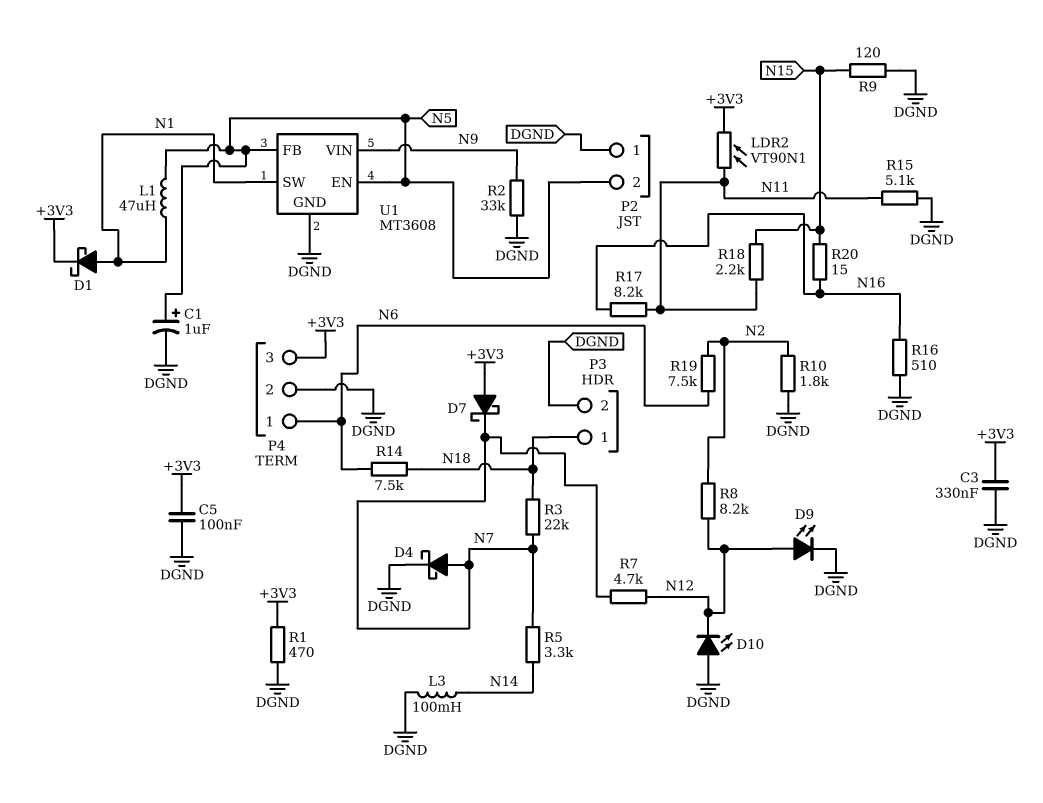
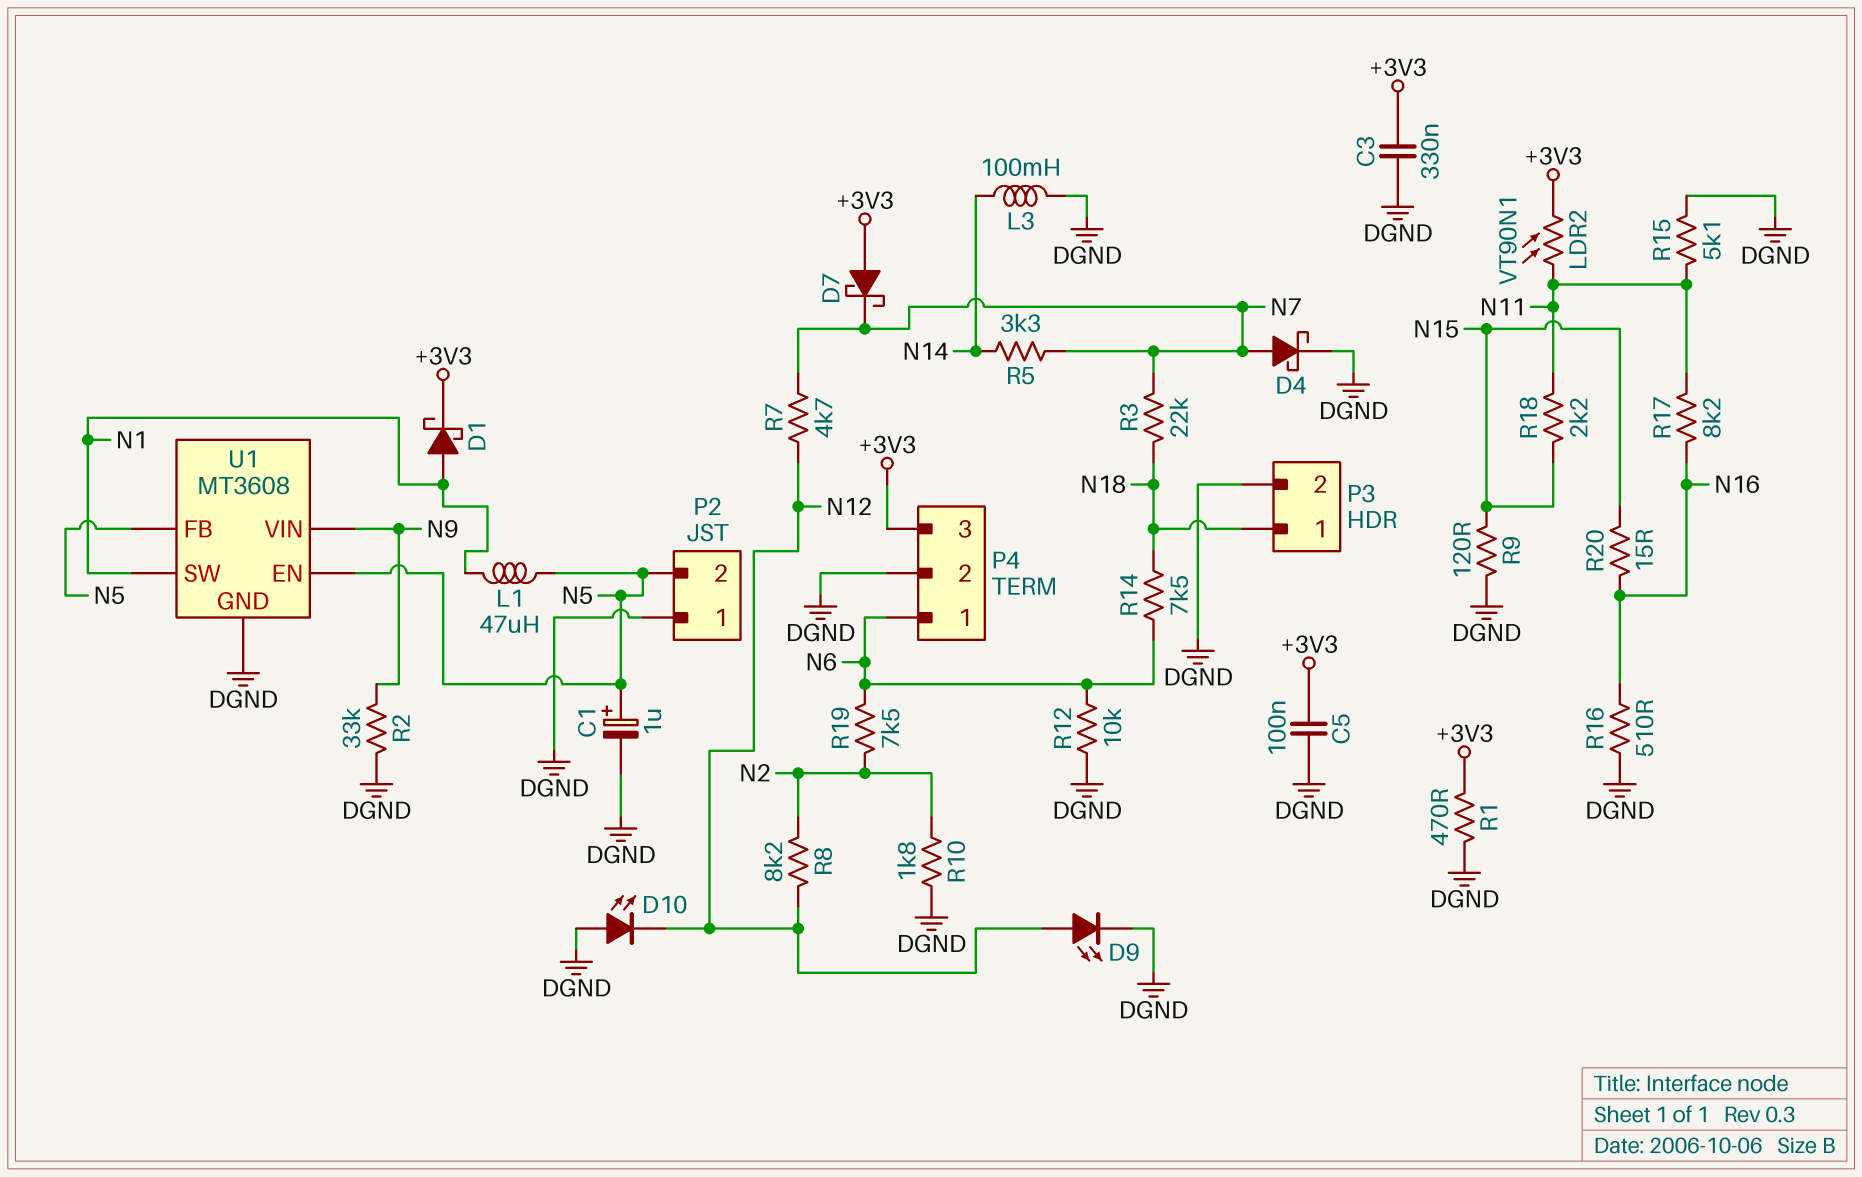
R12: none -> 10k (DGND, N6)

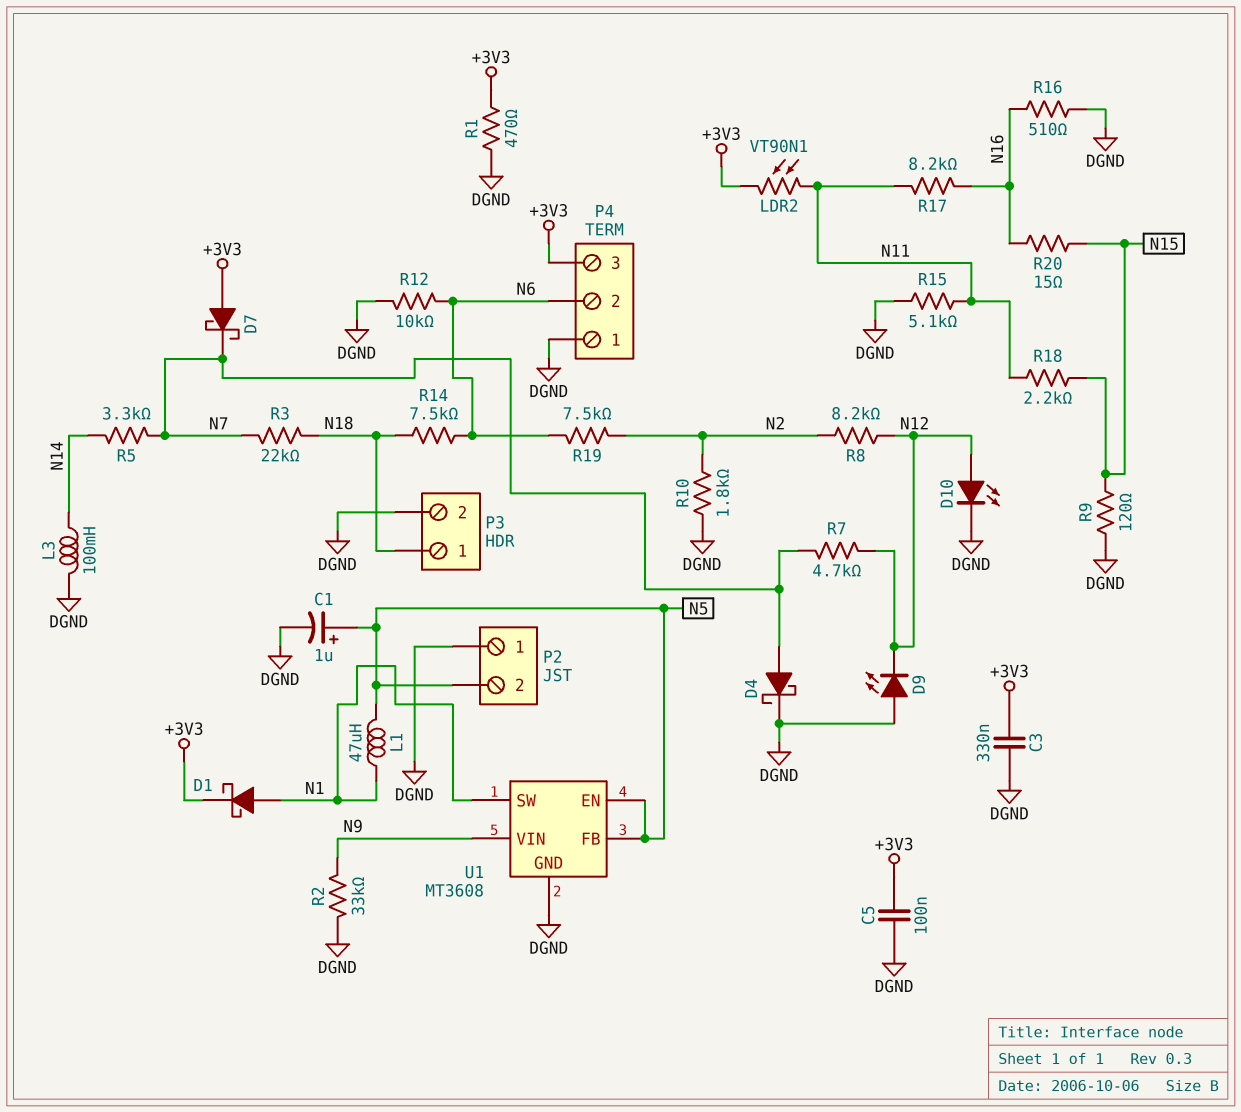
D9: LED (A N12, K DGND) -> LED (A DGND, K N12)
D10: LED (A DGND, K N12) -> LED (A N12, K DGND)
P4 pin 1: N6 -> DGND
P4 pin 2: DGND -> N6

